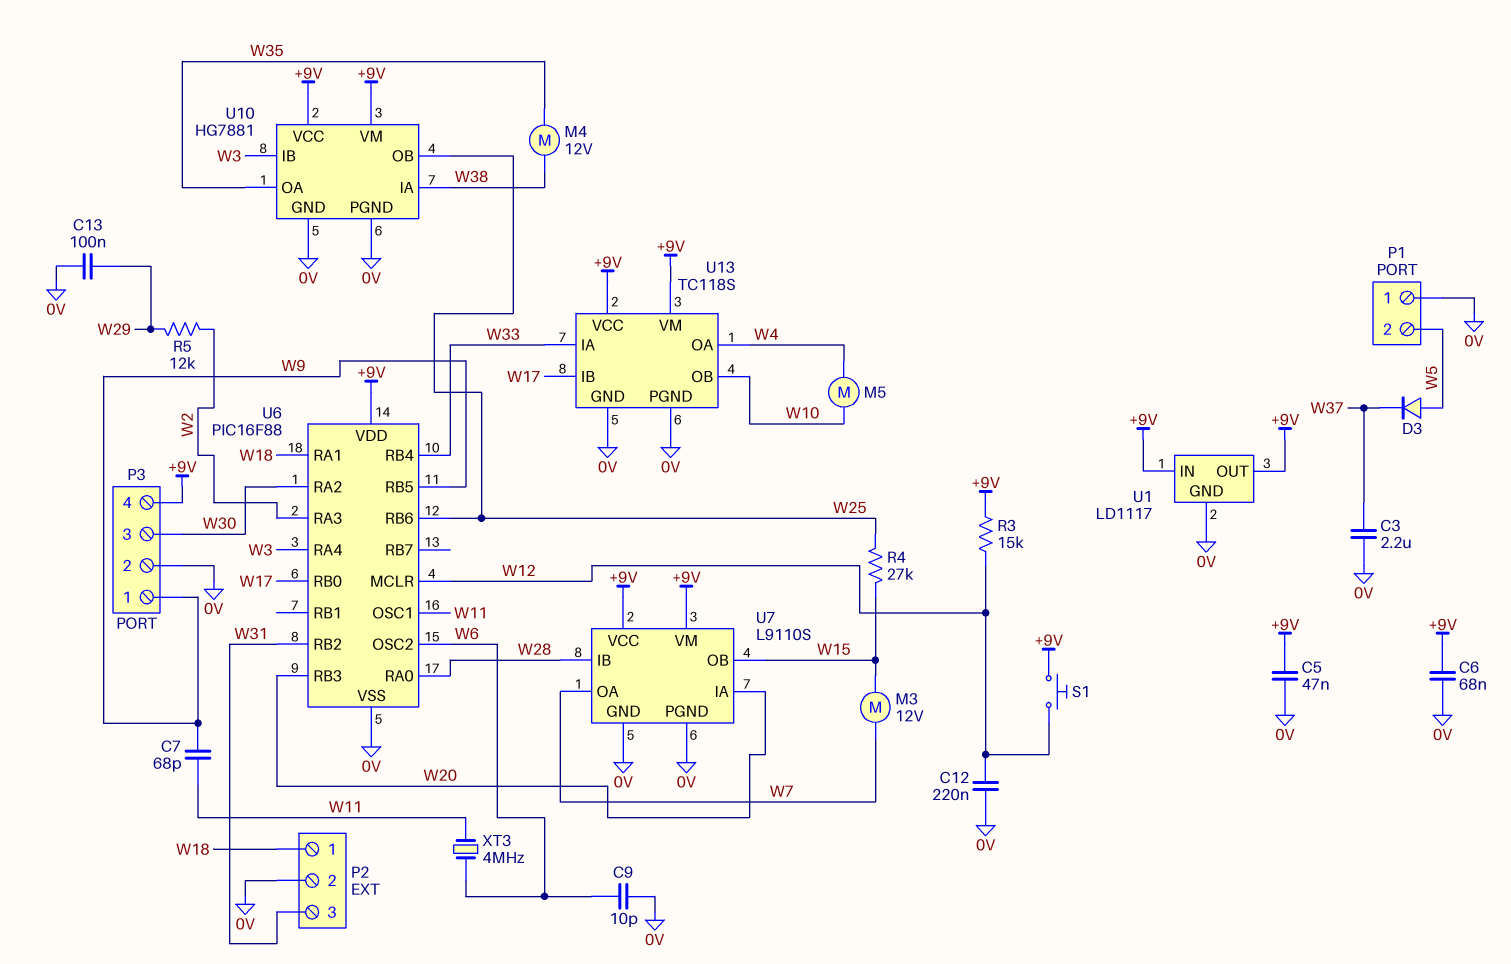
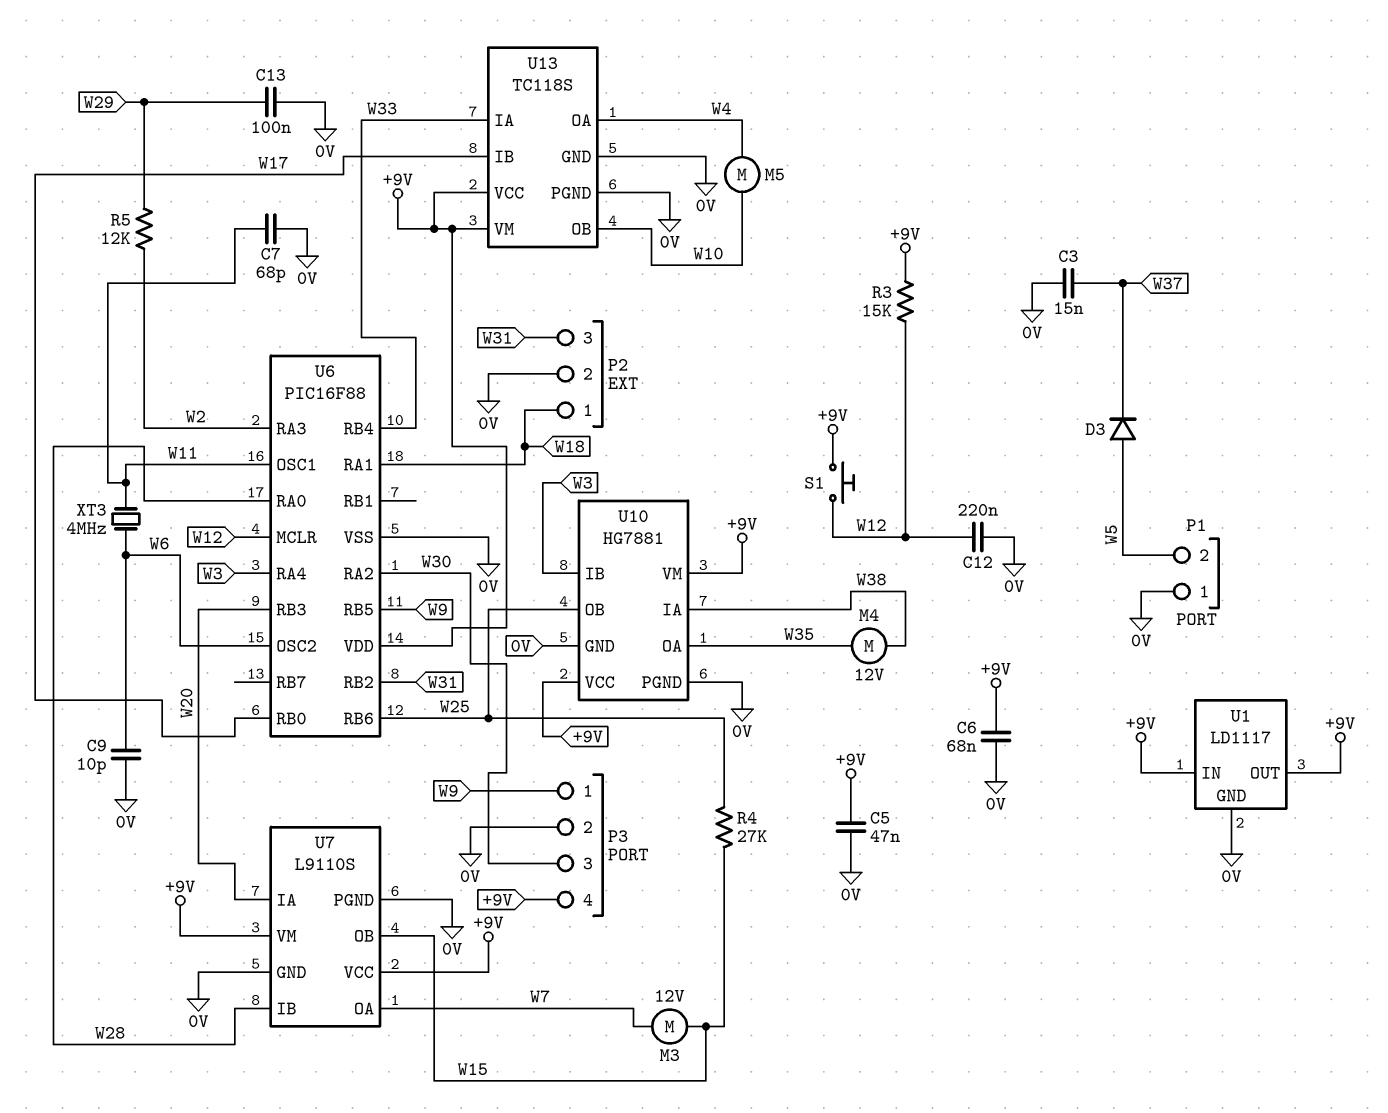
C3: 2.2uF (0V, W37) -> 15nF (0V, W37)
C7: 68pF (W9, W11) -> 68pF (0V, W11)

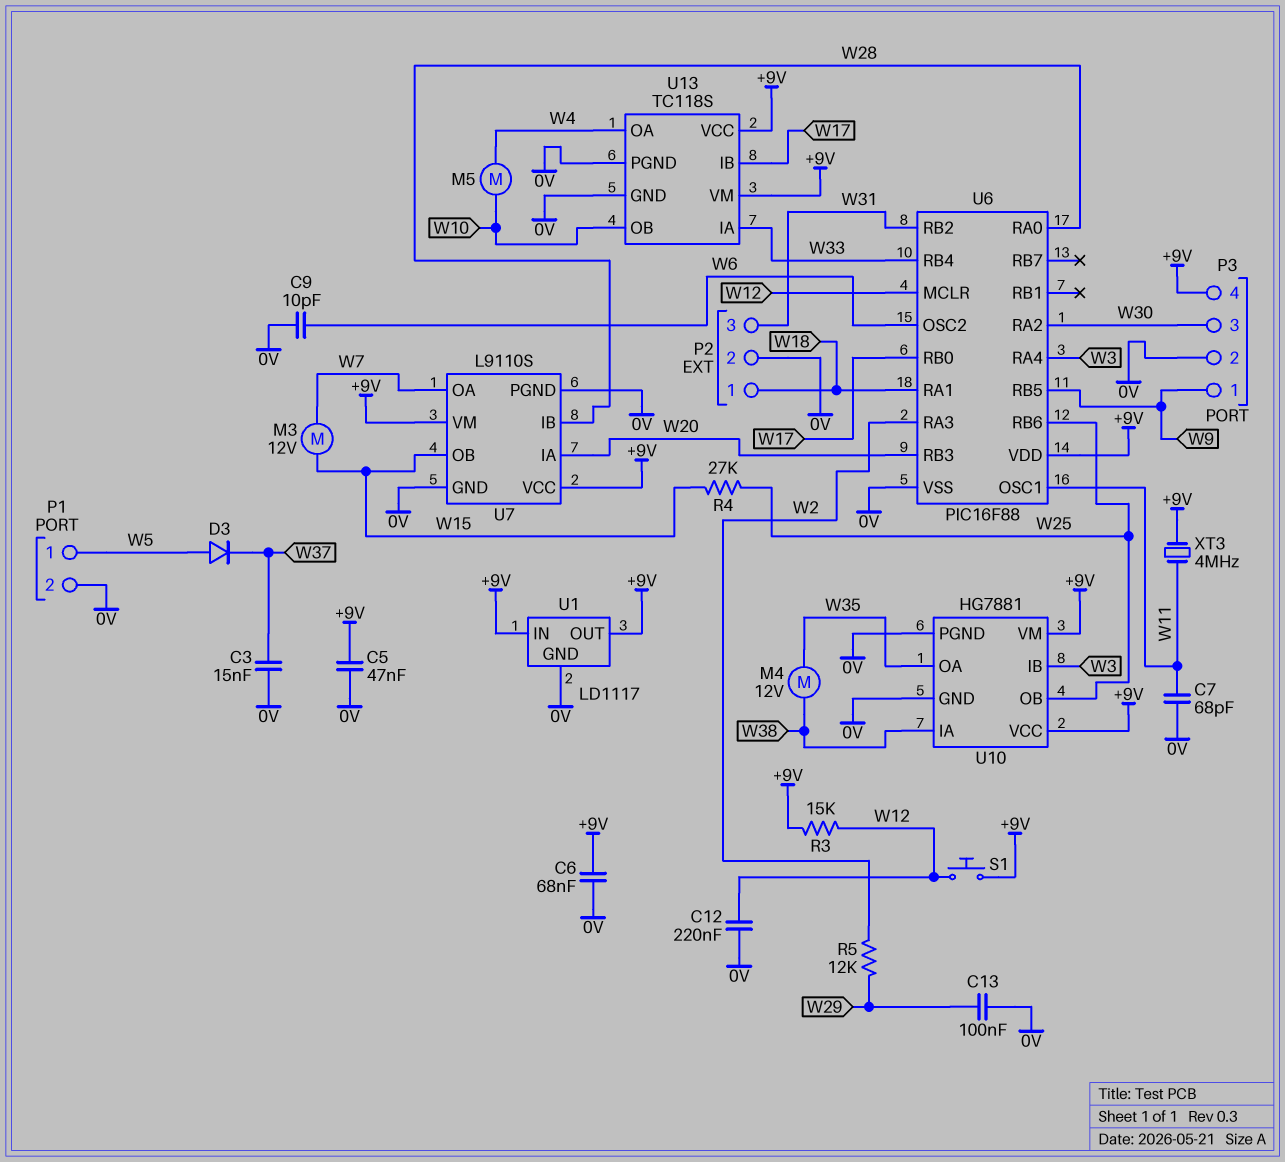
P1 pin 1: 0V -> W5
P1 pin 2: W5 -> 0V
XT3: 4MHz (W6, W11) -> 4MHz (+9V, W11)

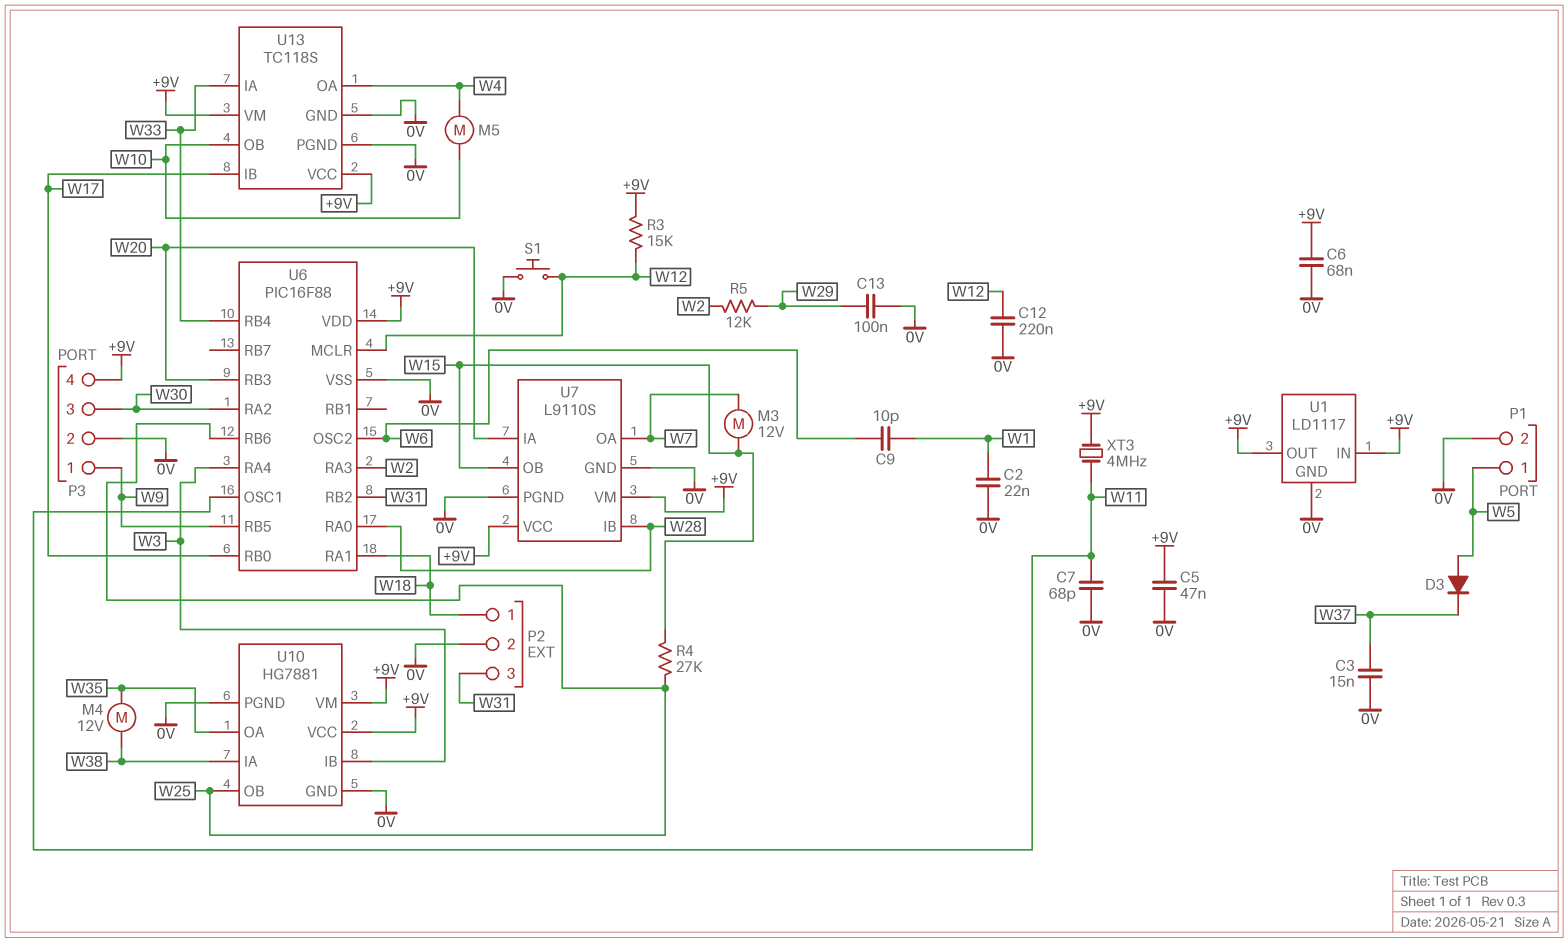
C2: none -> 22nF (0V, W1)
C9: 10pF (0V, W6) -> 10pF (W1, W6)
S1: button (+9V, W12) -> button (0V, W12)

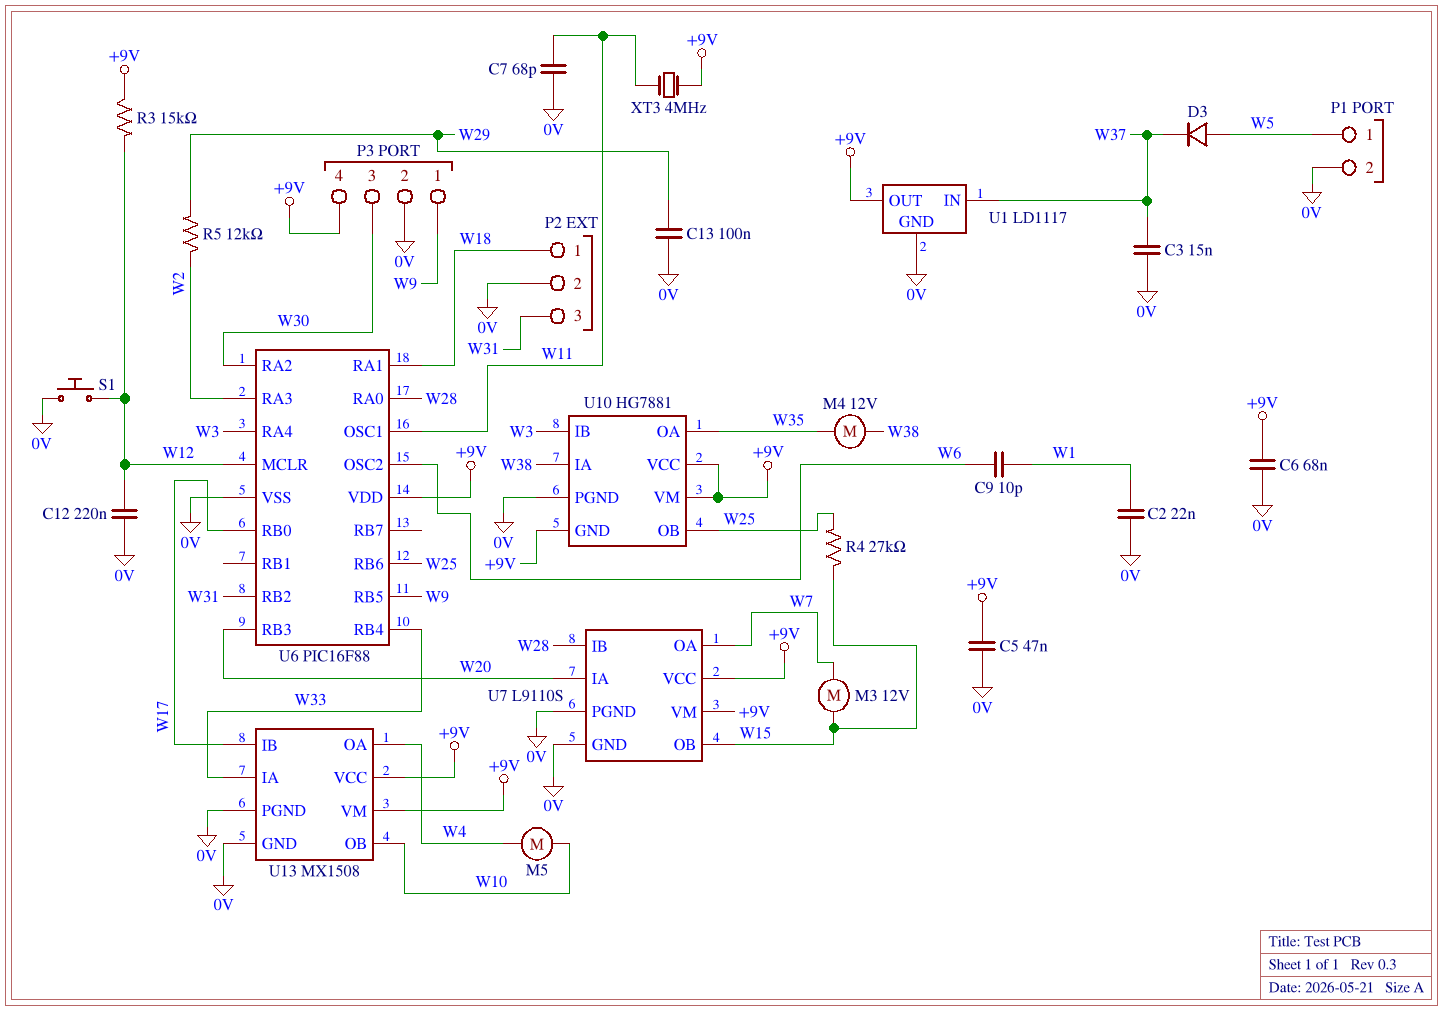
U1 pin IN: +9V -> W37
U10 pin GND: 0V -> +9V
U13: TC118S -> MX1508

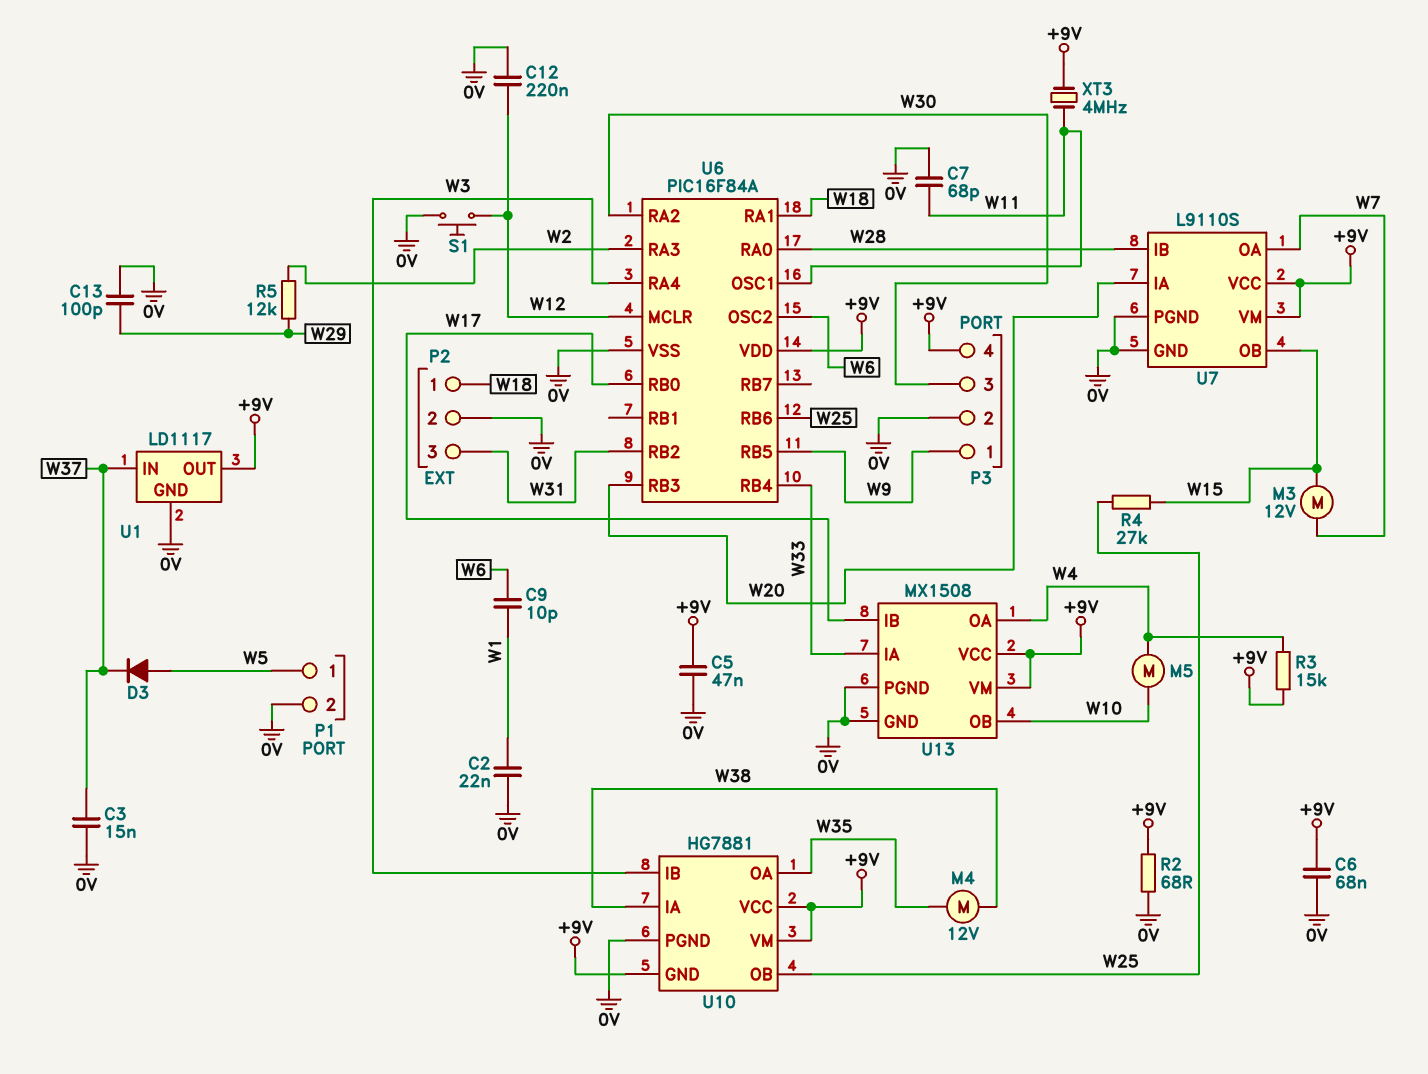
C13: 100nF (0V, W29) -> 100pF (0V, W29)
R2: none -> 68 (+9V, 0V)
R3: 15k (+9V, W12) -> 15k (+9V, W4)
U6: PIC16F88 -> PIC16F84A

